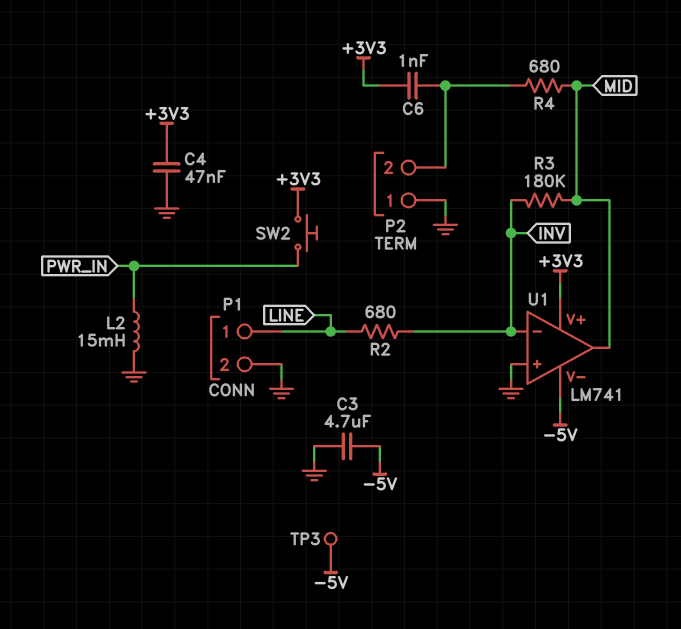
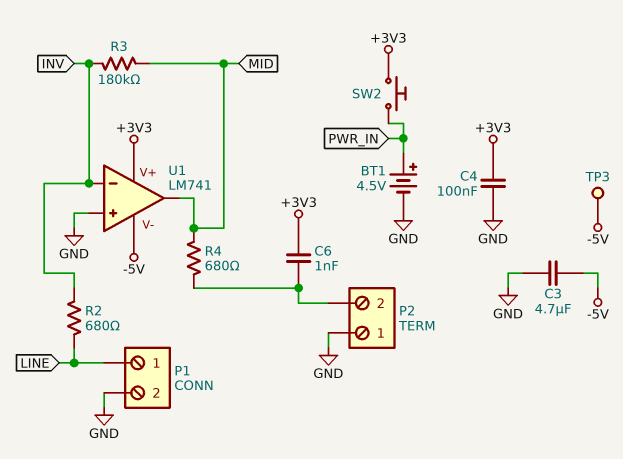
BT1: none -> 4.5V (plus PWR_IN, minus GND)
C4: 47nF (+3V3, GND) -> 100nF (+3V3, GND)
L2: 15mH (GND, PWR_IN) -> none

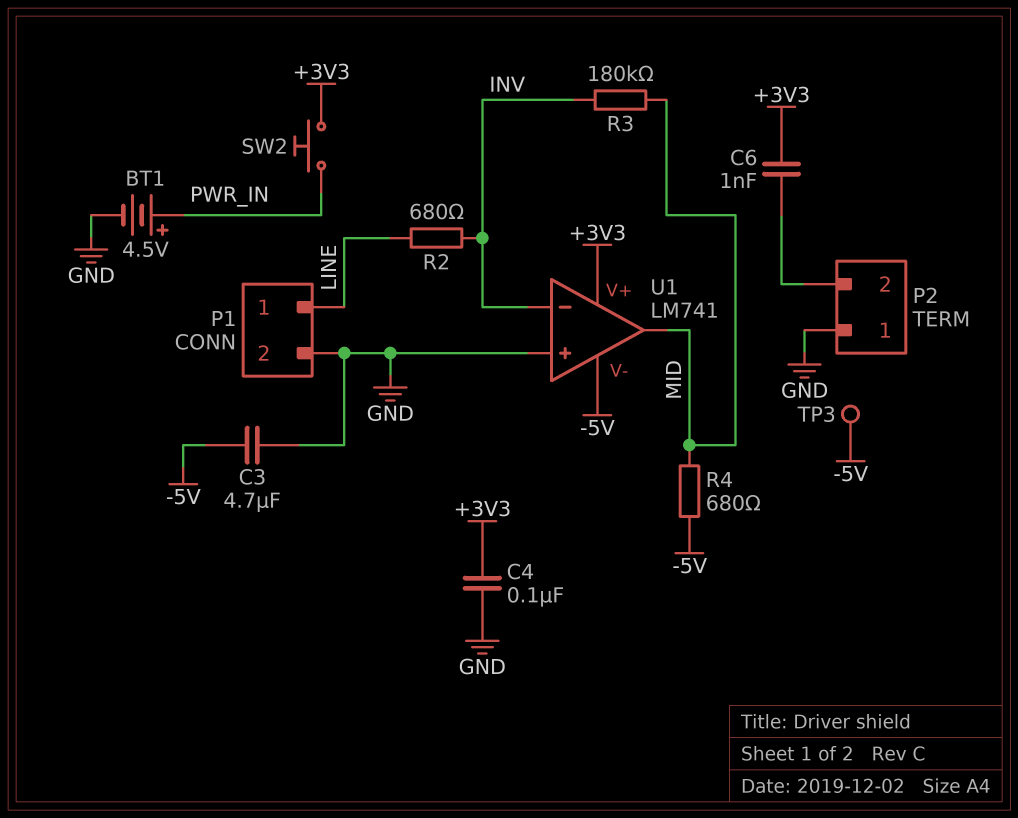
R4: 680 (MID, P2/2) -> 680 (-5V, MID)

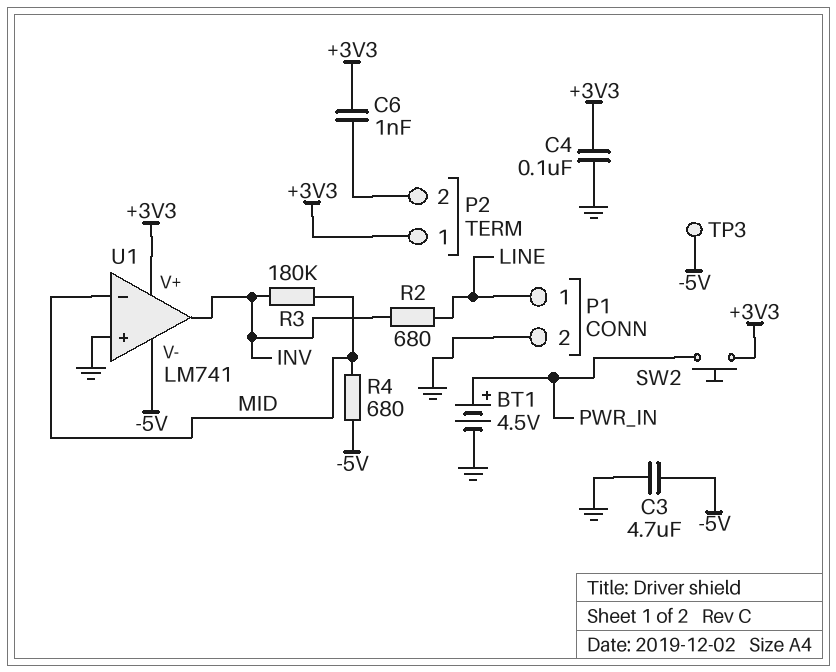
P2 pin 1: GND -> +3V3
U1 pin in-: INV -> MID
U1 pin out: MID -> INV

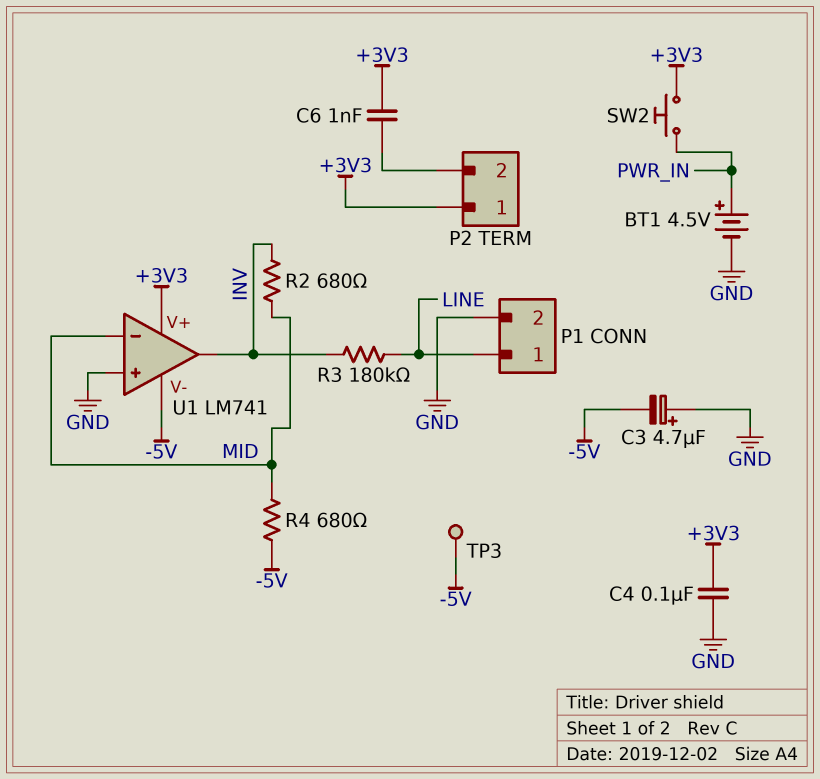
C3: 4.7uF (-5V, GND) -> 4.7uF (plus GND, minus -5V)
R2: 680 (INV, LINE) -> 680 (INV, MID)
R3: 180k (INV, MID) -> 180k (INV, LINE)

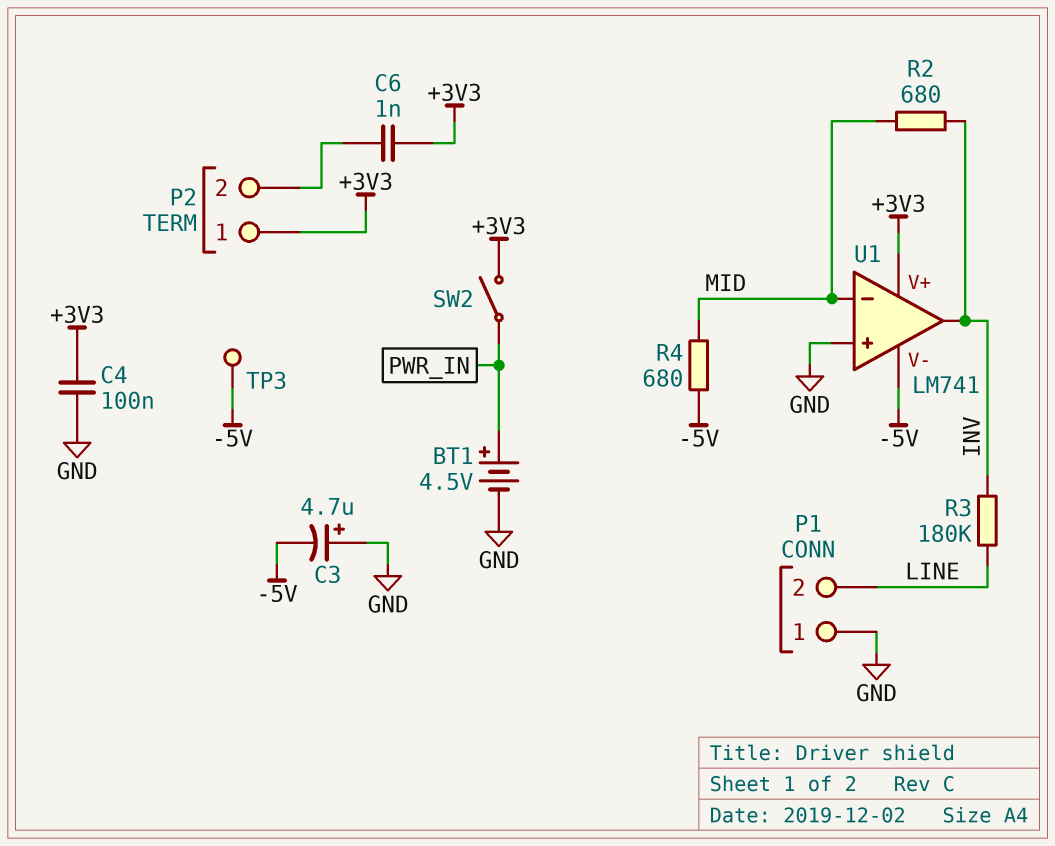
P1 pin 1: LINE -> GND
P1 pin 2: GND -> LINE
SW2: button (+3V3, PWR_IN) -> switch (+3V3, PWR_IN)

